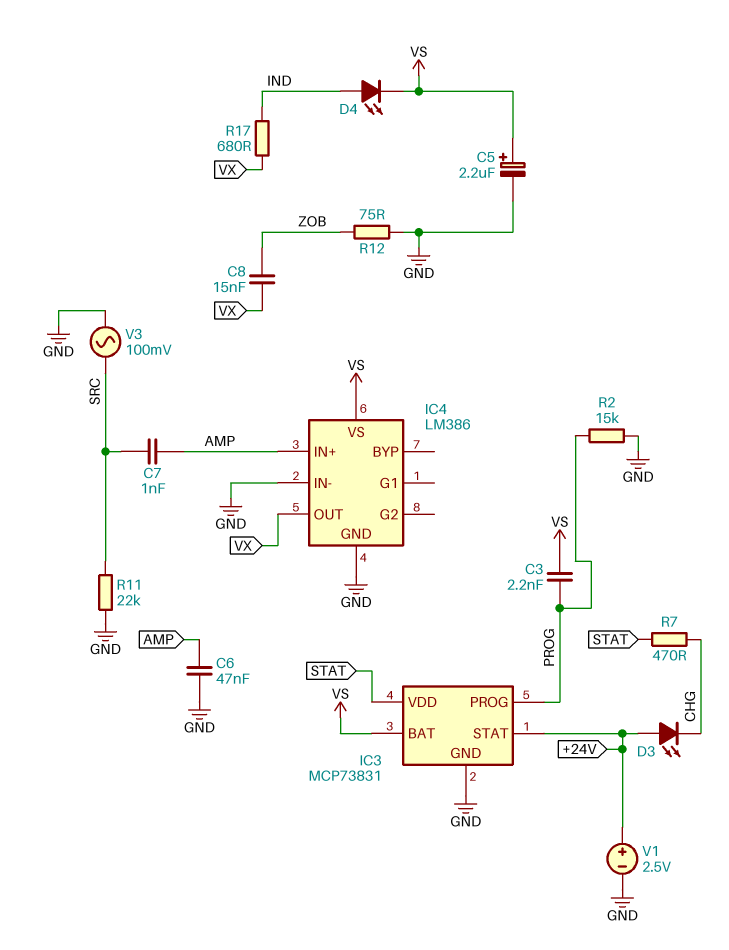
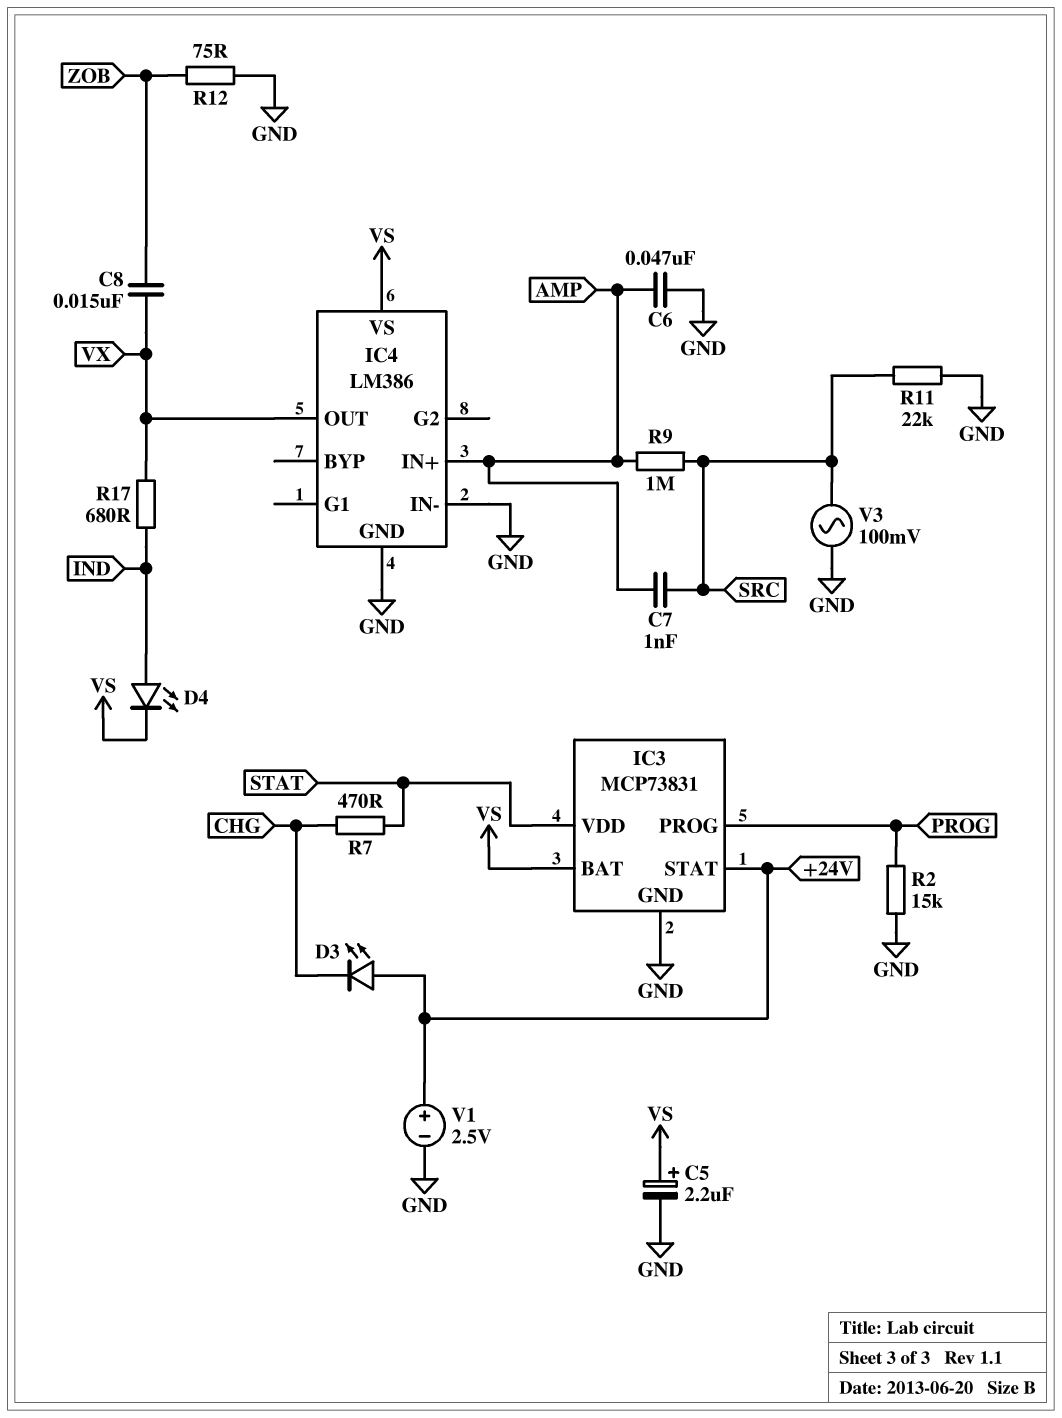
C3: 2.2nF (PROG, VS) -> none
R9: none -> 1M (AMP, SRC)

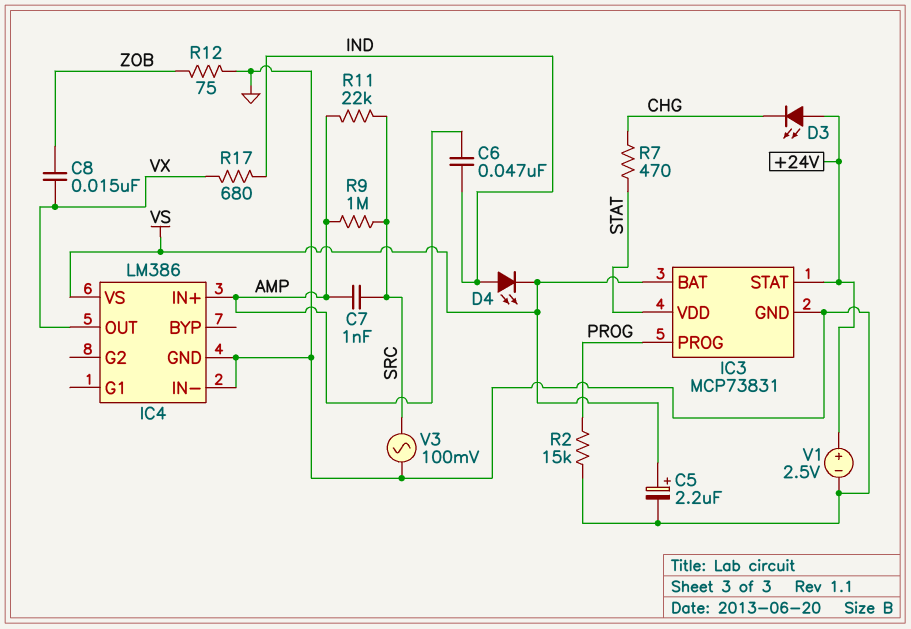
C6: 47nF (AMP, GND) -> 47nF (AMP, IND)
R11: 22k (GND, SRC) -> 22k (AMP, SRC)

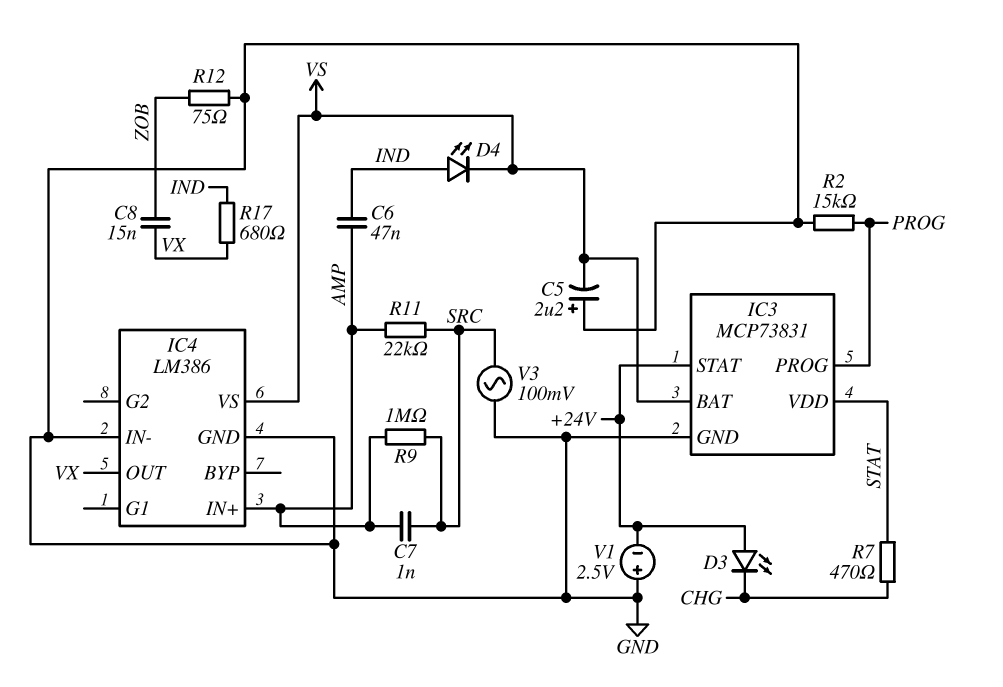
C5: 2.2uF (plus VS, minus GND) -> 2.2uF (plus GND, minus VS)
V1: 2.5V (plus +24V, minus GND) -> 2.5V (plus GND, minus +24V)

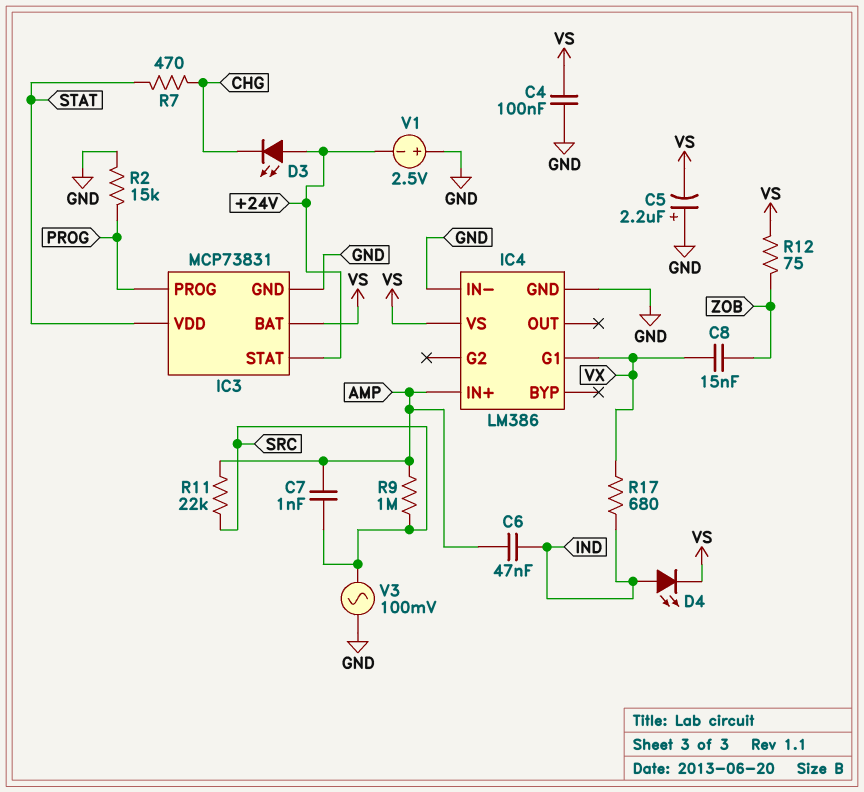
C4: none -> 100nF (GND, VS)
IC4 pin G1: none -> VX
IC4 pin OUT: VX -> none
R12: 75 (GND, ZOB) -> 75 (VS, ZOB)

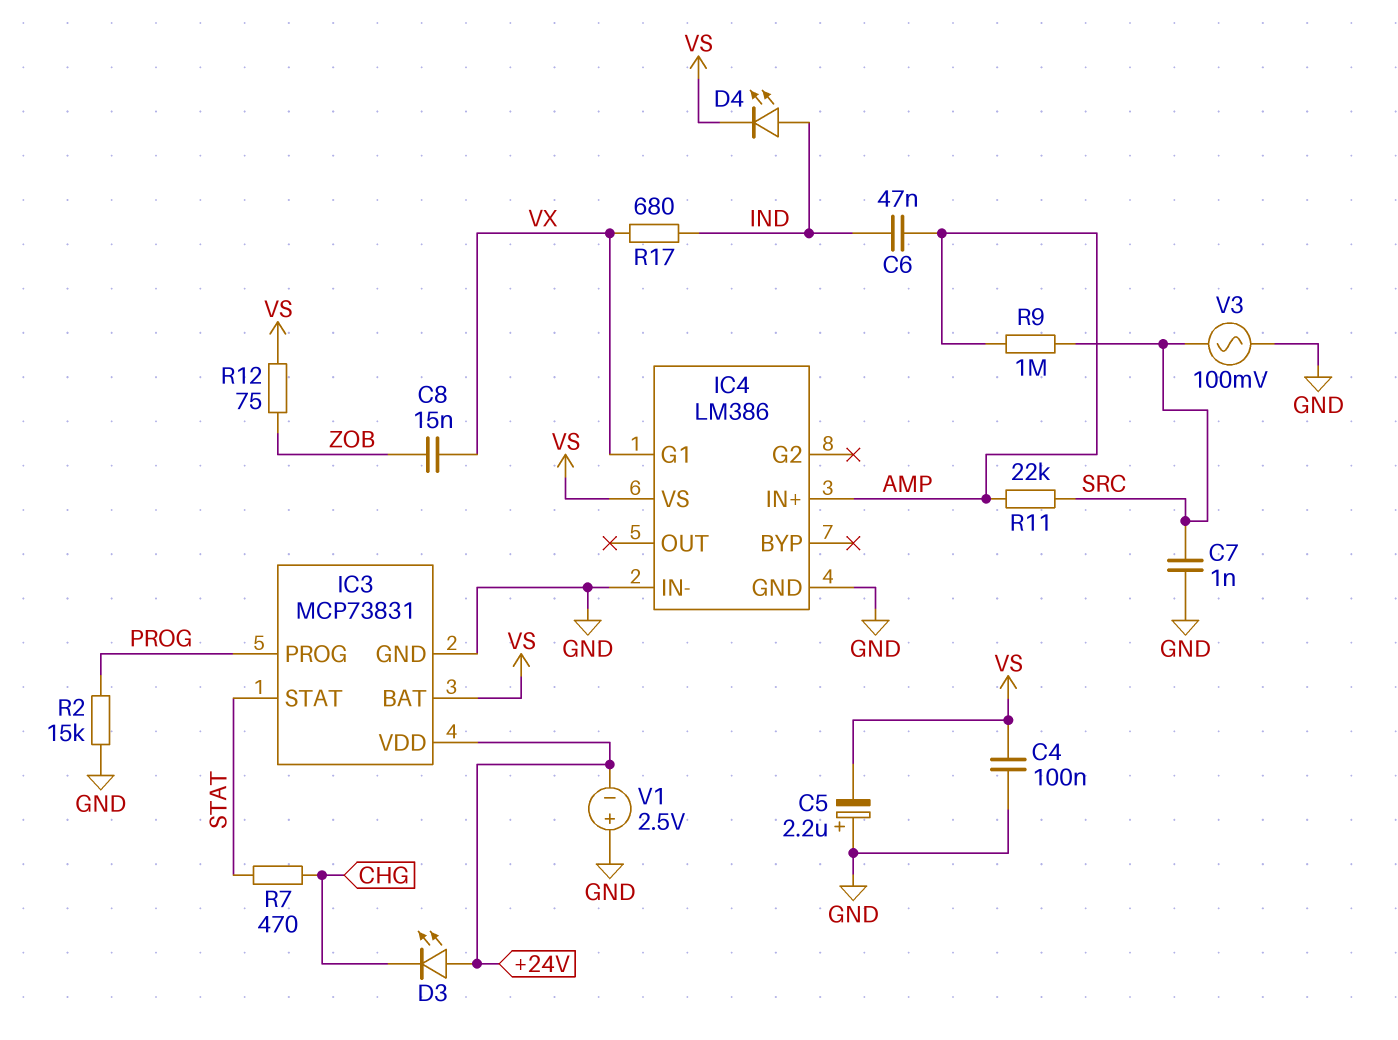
C7: 1nF (AMP, SRC) -> 1nF (GND, SRC)
IC3 pin STAT: +24V -> STAT
IC3 pin VDD: STAT -> +24V

